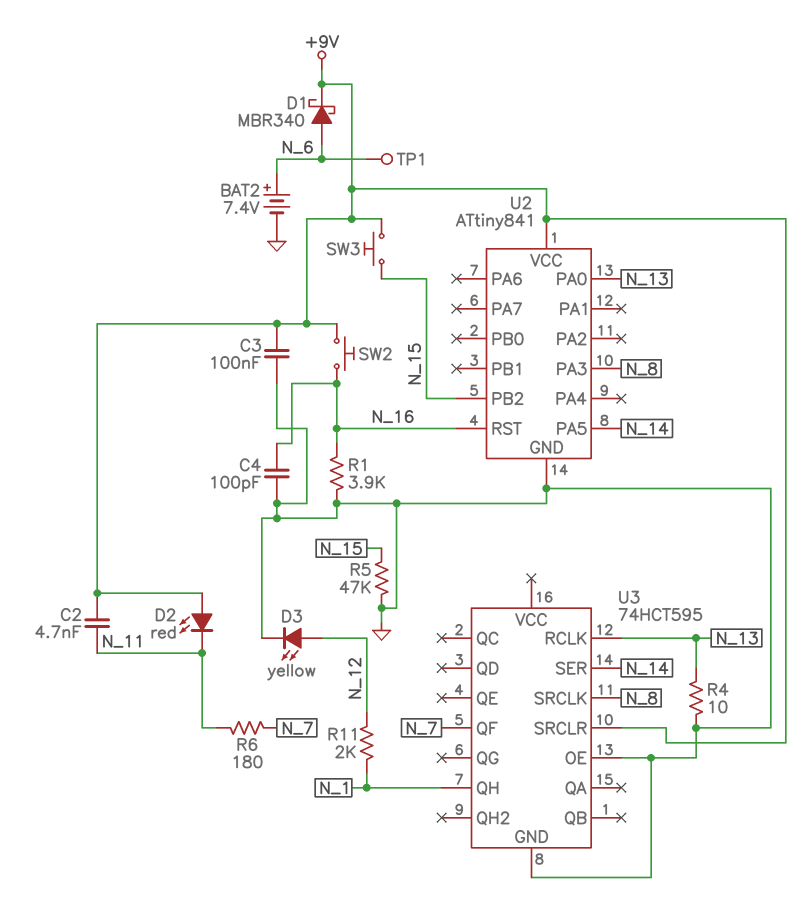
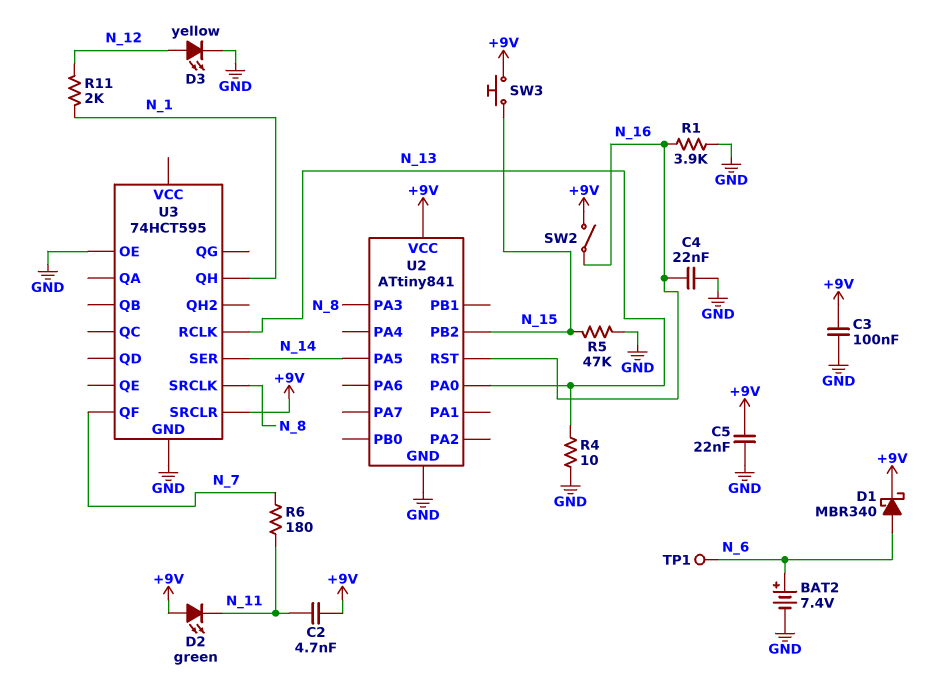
C4: 100pF (GND, N_16) -> 22nF (GND, N_16)
C5: none -> 22nF (+9V, GND)
D2: LED red (A +9V, K N_11) -> LED green (A +9V, K N_11)
SW2: button (+9V, N_16) -> switch (+9V, N_16)

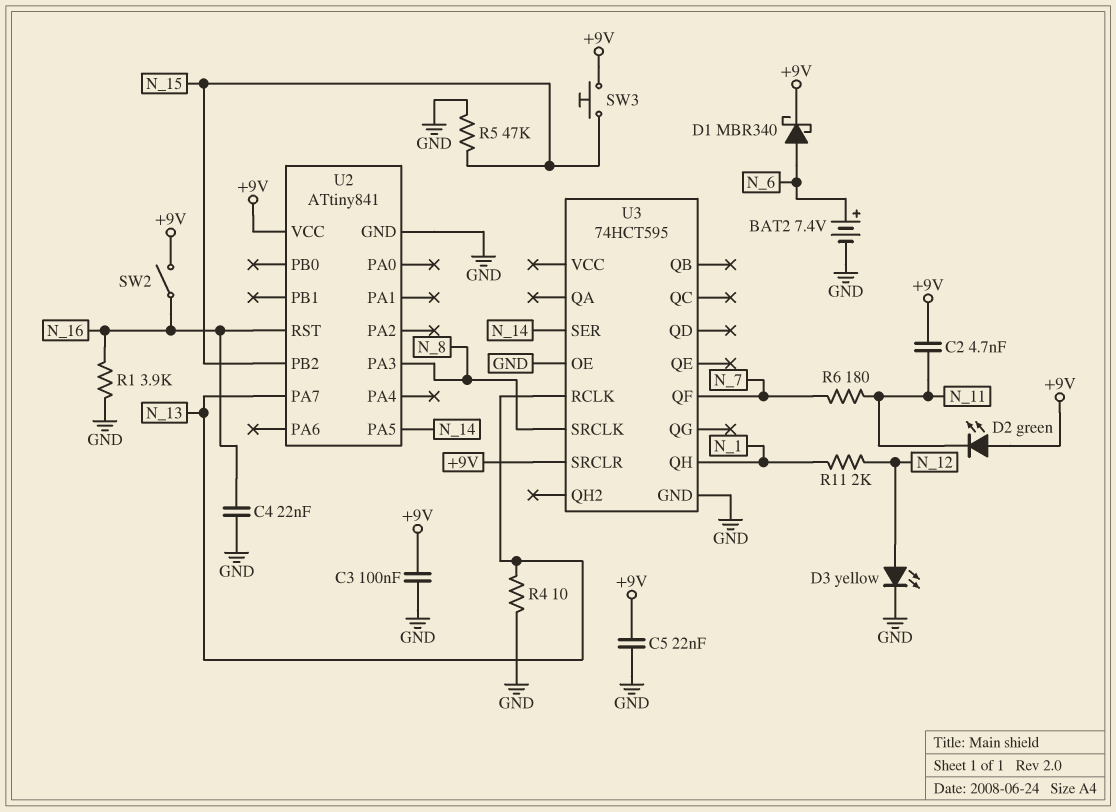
TP1: test point (N_6) -> none
U2 pin PA0: N_13 -> none
U2 pin PA7: none -> N_13

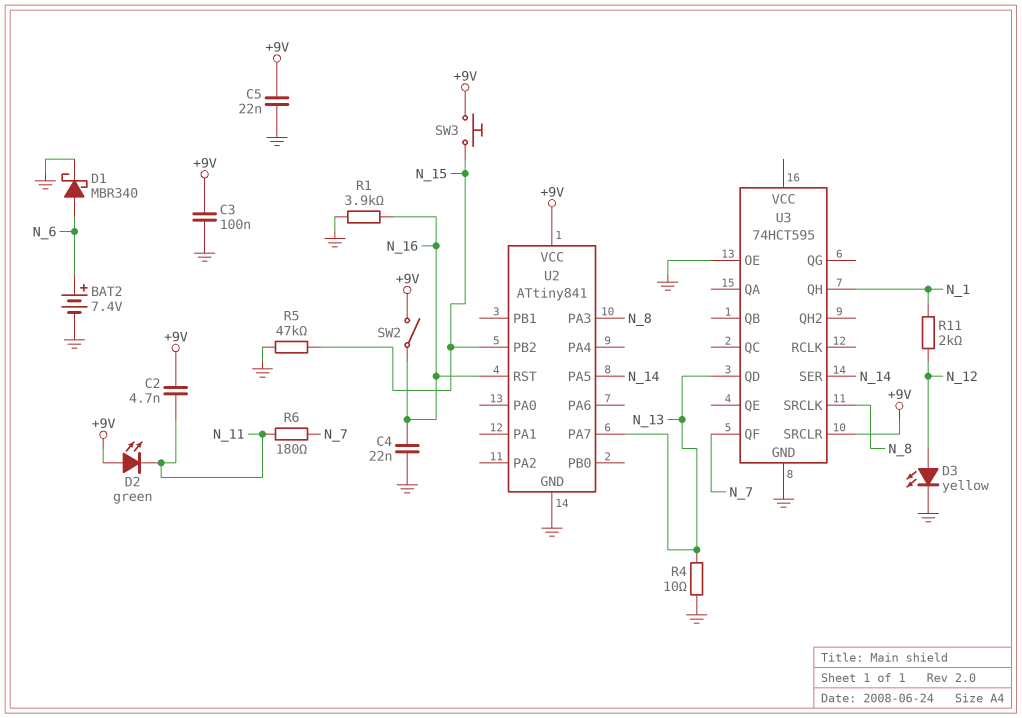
D1: schottky MBR340 (A N_6, K +9V) -> schottky MBR340 (A N_6, K GND)
U3 pin QD: none -> N_13
U3 pin RCLK: N_13 -> none

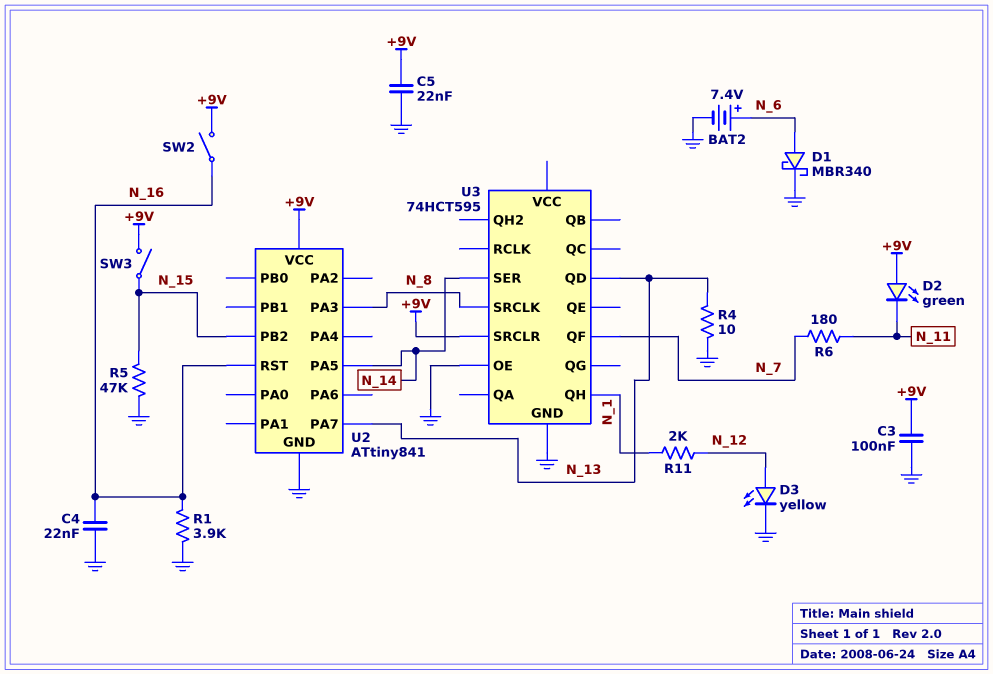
C2: 4.7nF (+9V, N_11) -> none
SW3: button (+9V, N_15) -> switch (+9V, N_15)

